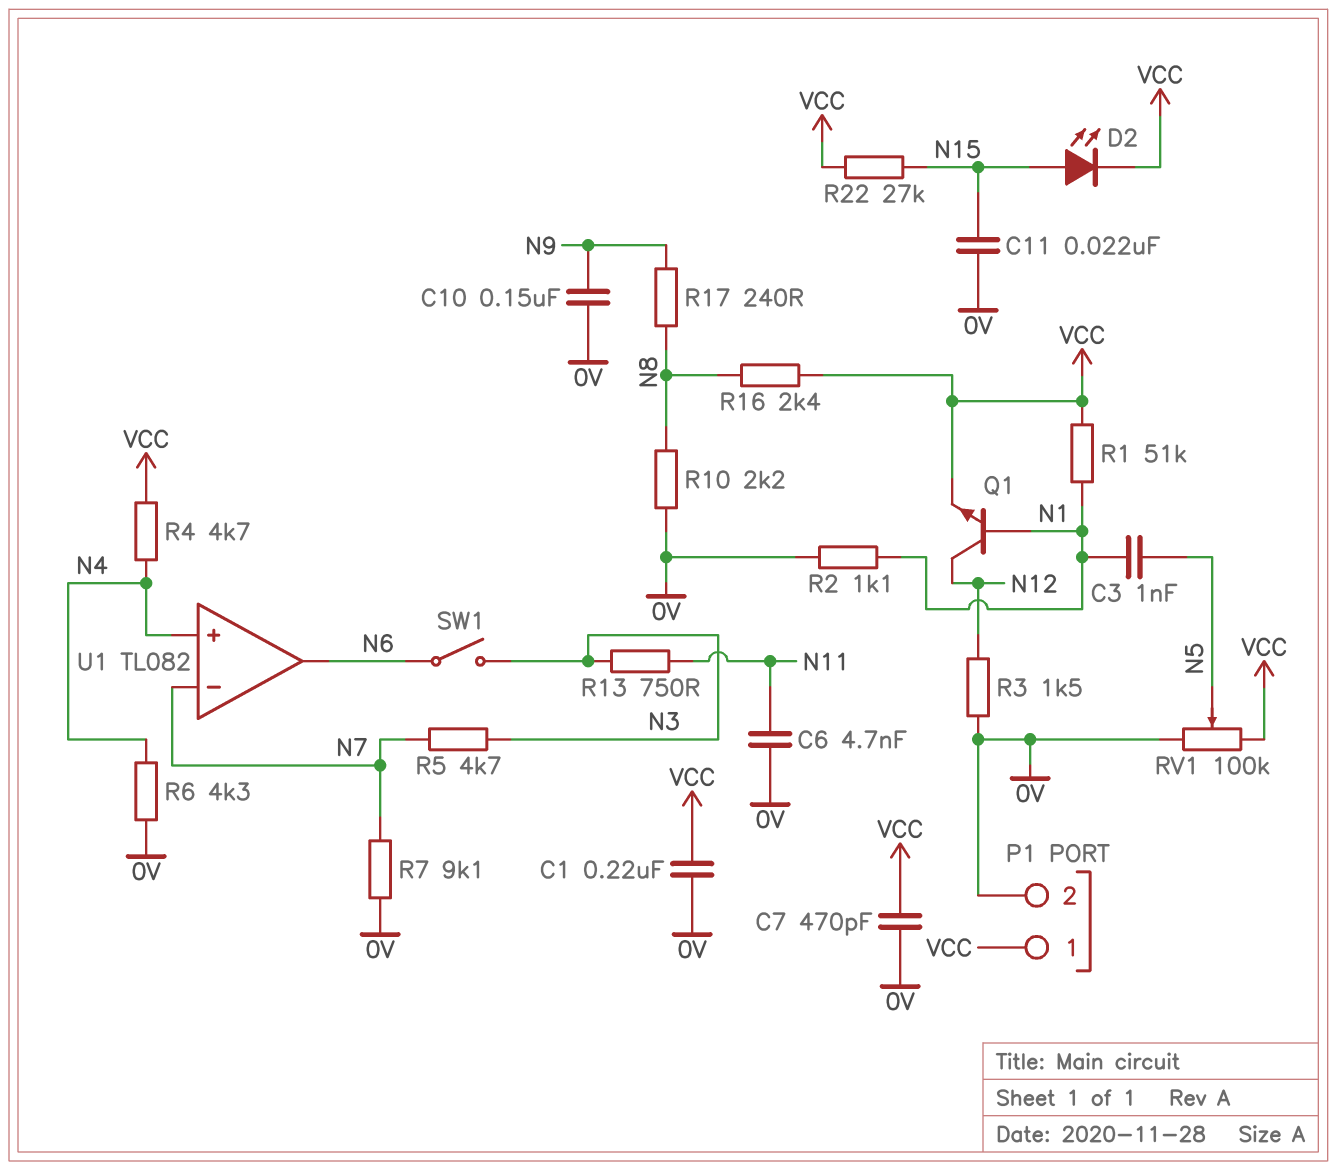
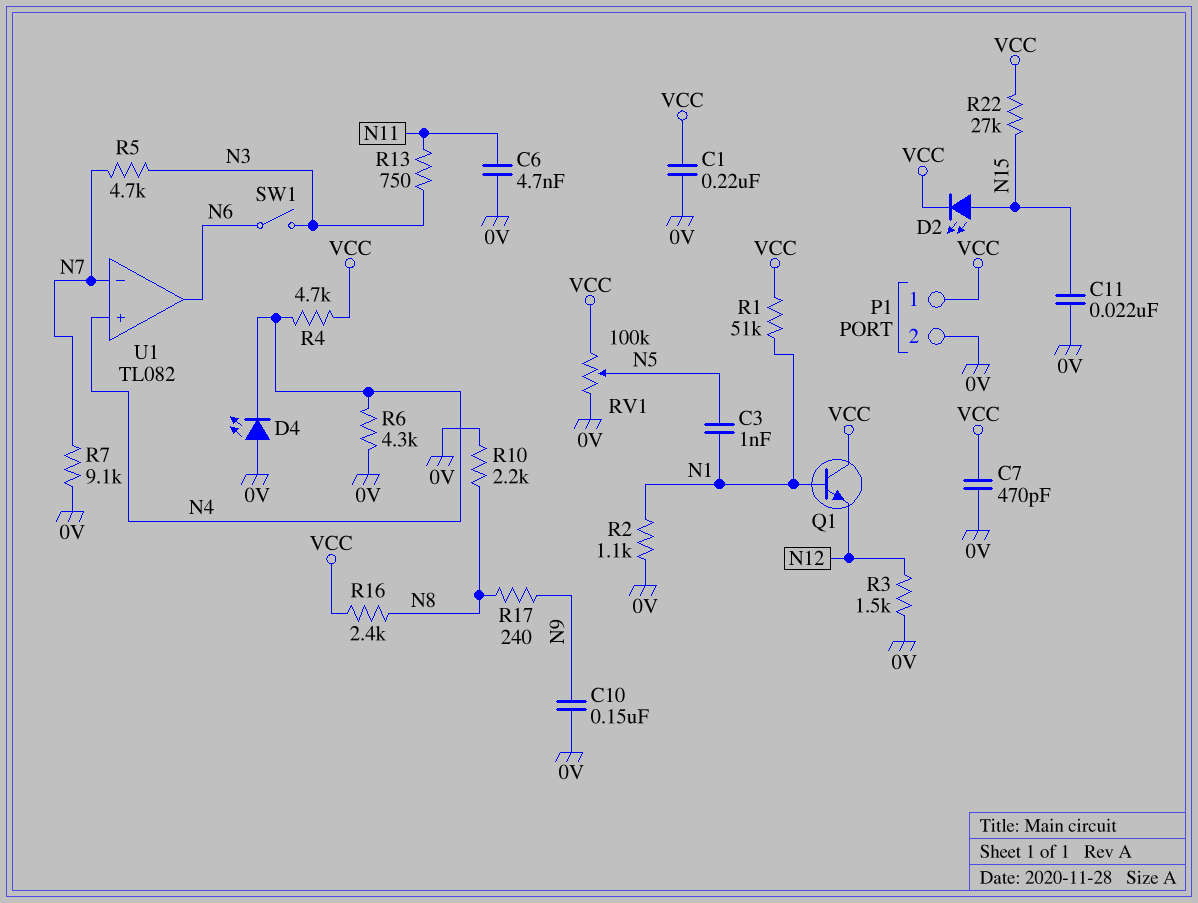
D4: none -> LED (A 0V, K N4)
Q1: NPN (B N1, C N12, E VCC) -> NPN (B N1, C VCC, E N12)

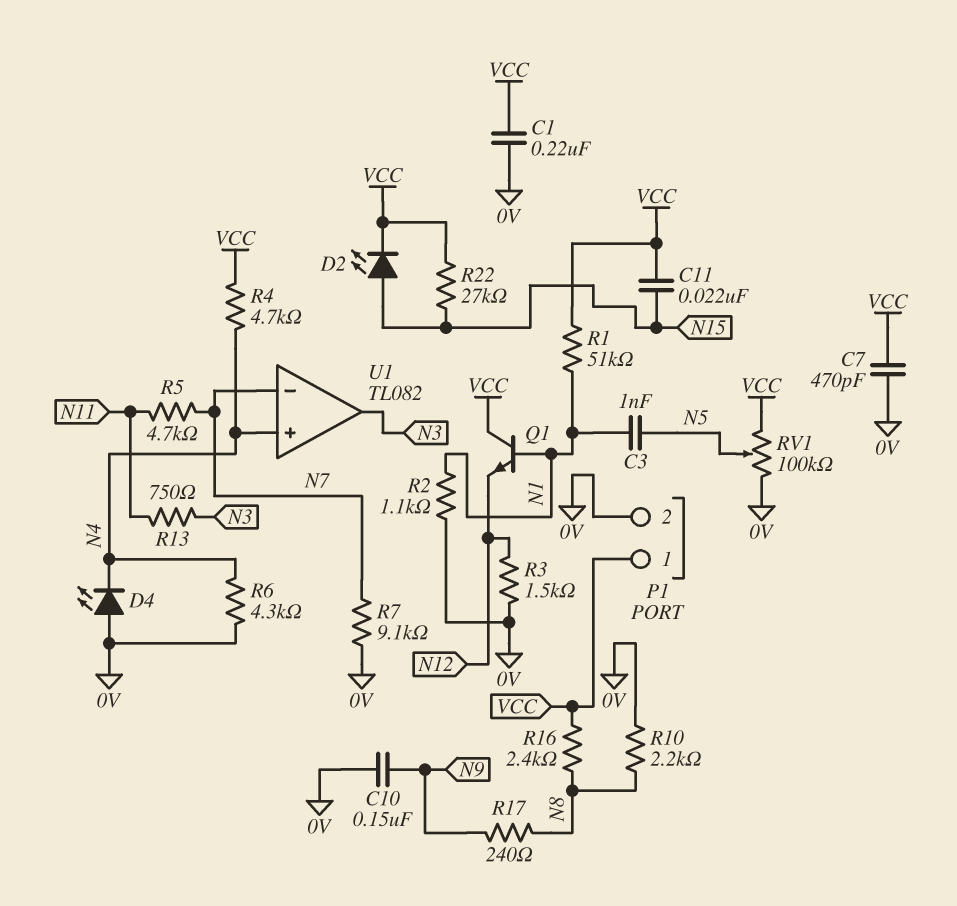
C6: 4.7nF (0V, N11) -> none
C11: 22nF (0V, N15) -> 22nF (N15, VCC)
R5: 4.7k (N3, N7) -> 4.7k (N7, N11)
SW1: switch (N3, N6) -> none
U1 pin out: N6 -> N3

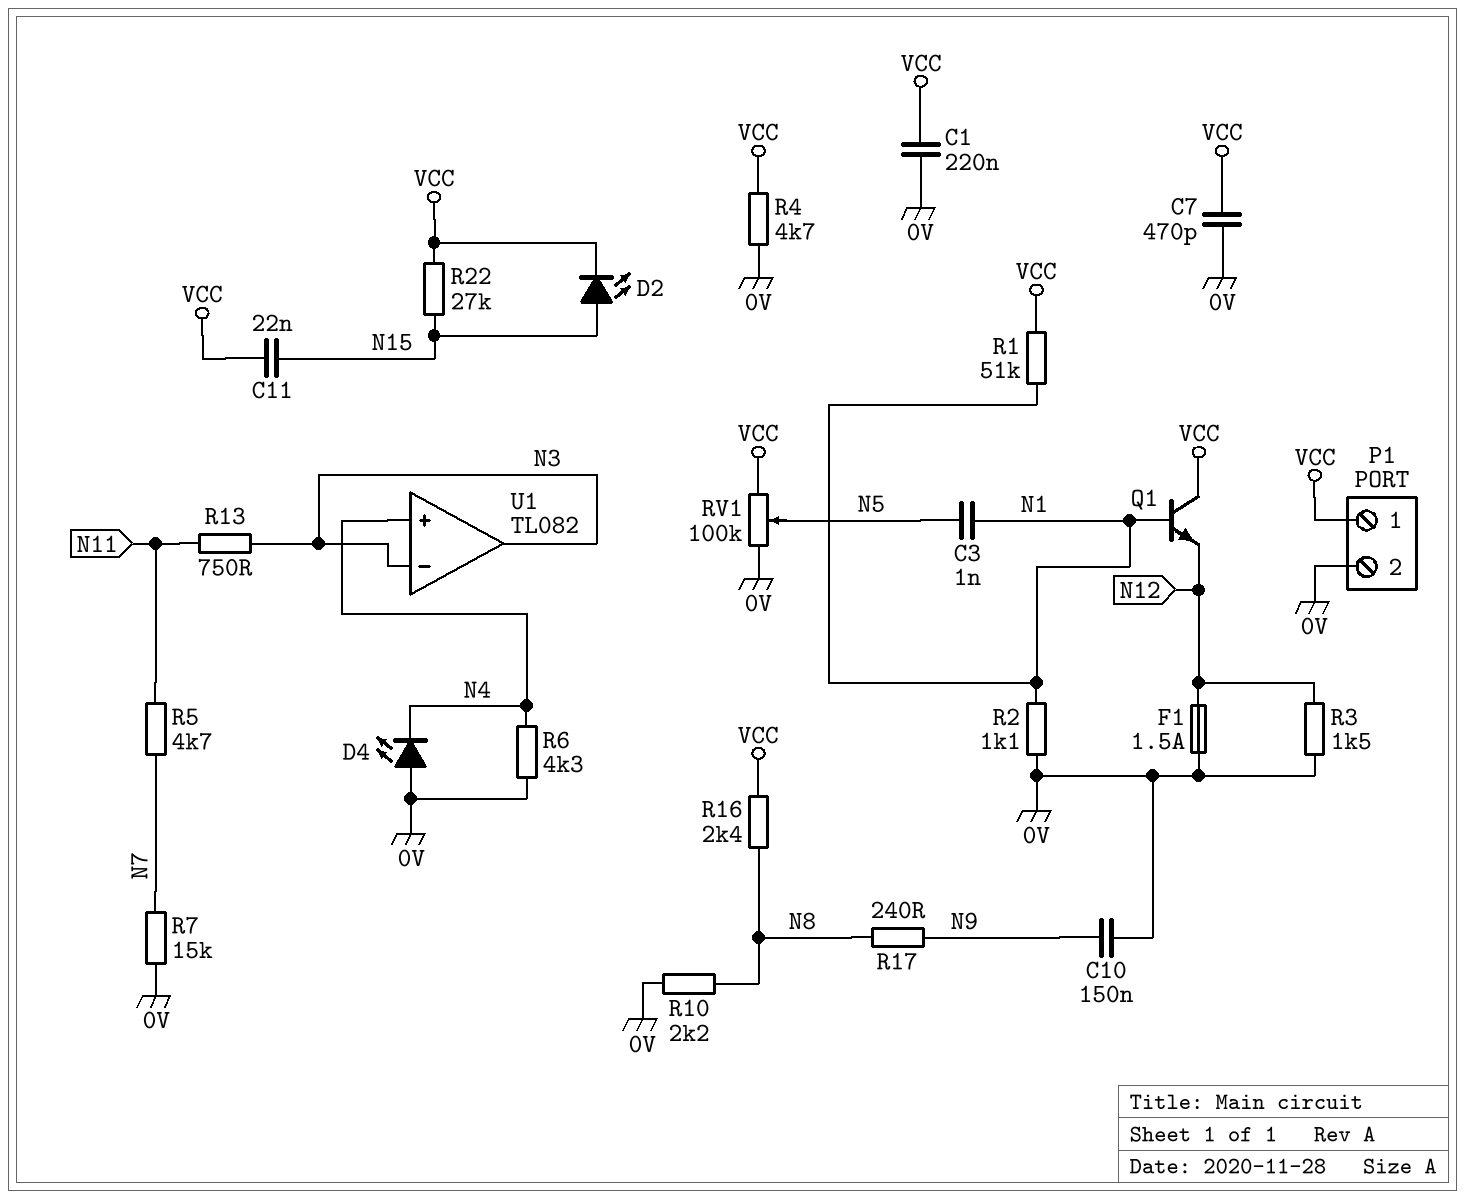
F1: none -> 1.5A (0V, N12)
R4: 4.7k (N4, VCC) -> 4.7k (0V, VCC)
R7: 9.1k (0V, N7) -> 15k (0V, N7)
U1 pin in-: N7 -> N3

